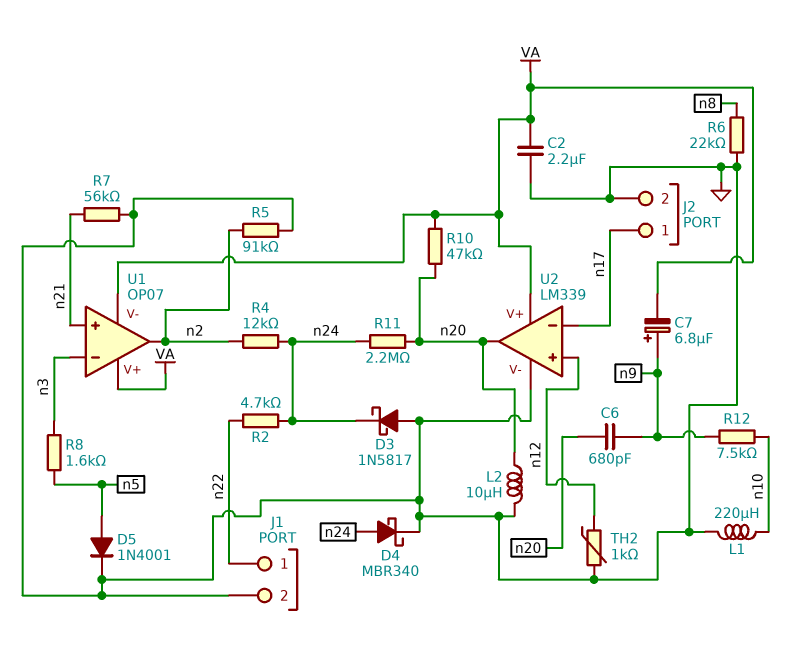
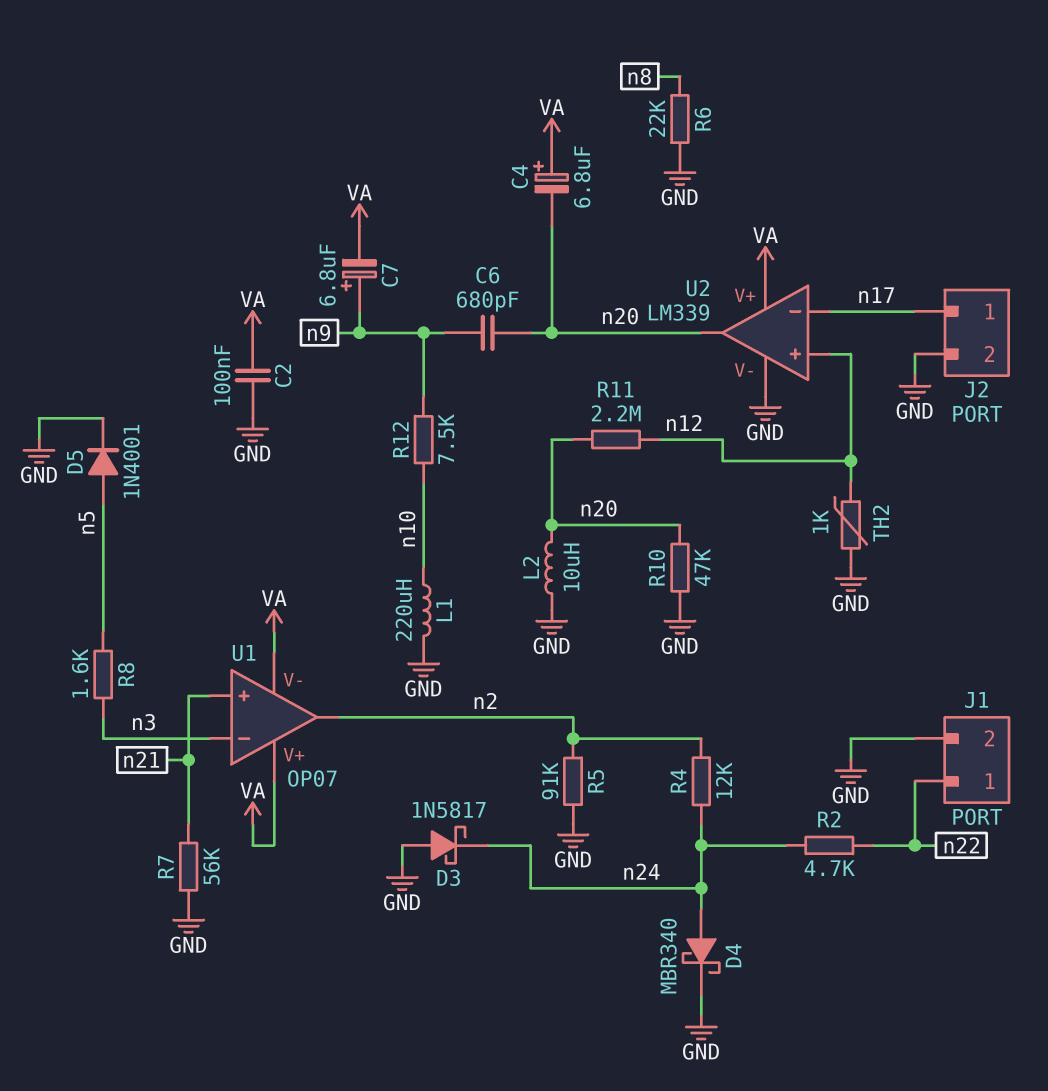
C2: 2.2uF (GND, VA) -> 100nF (GND, VA)
C4: none -> 6.8uF (plus VA, minus n20)
R10: 47k (VA, n20) -> 47k (GND, n20)
R11: 2.2M (n20, n24) -> 2.2M (n12, n20)

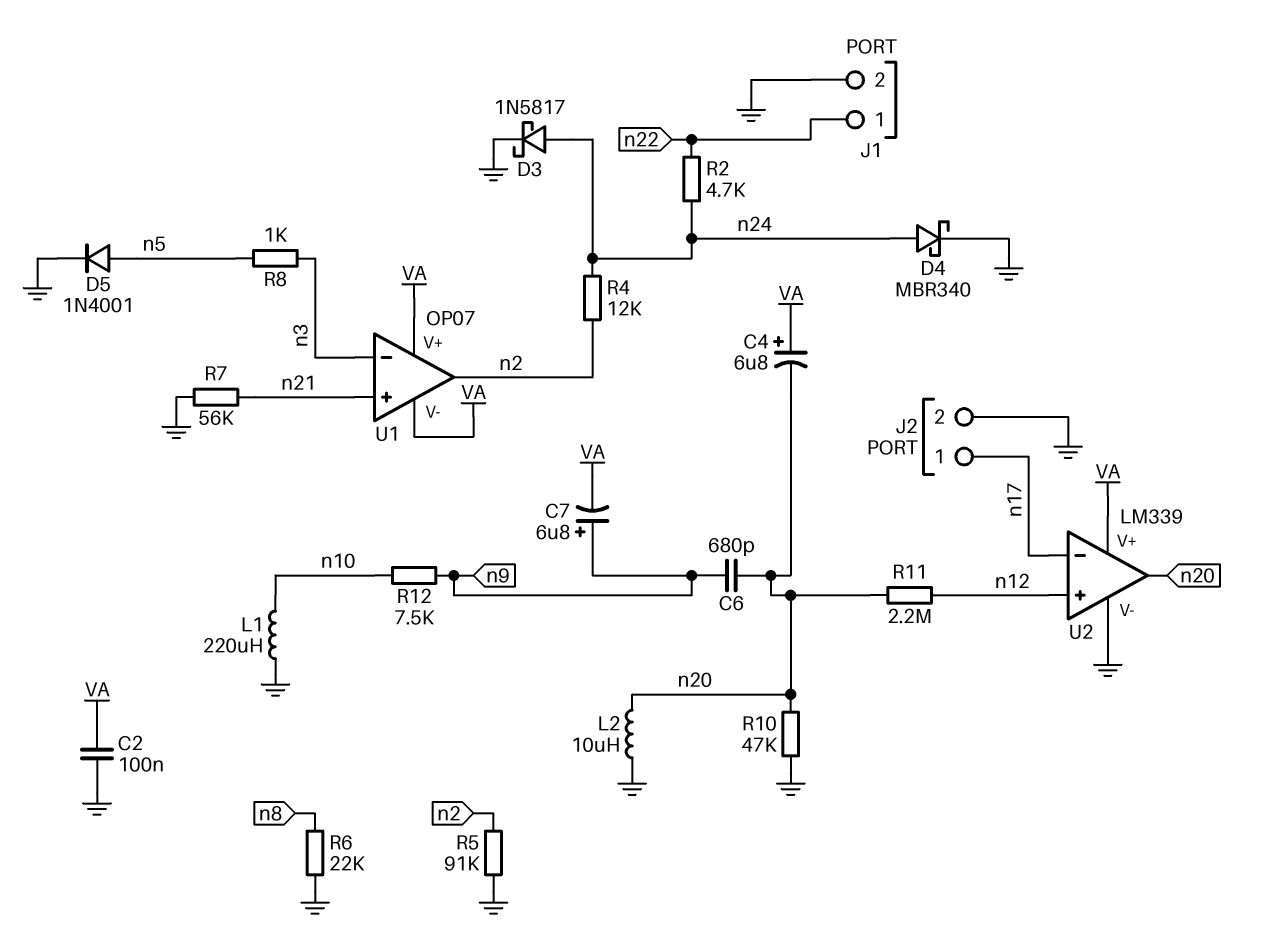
D3: schottky 1N5817 (A GND, K n24) -> schottky 1N5817 (A n24, K GND)
R8: 1.6k (n3, n5) -> 1k (n3, n5)
TH2: 1k (GND, n12) -> none

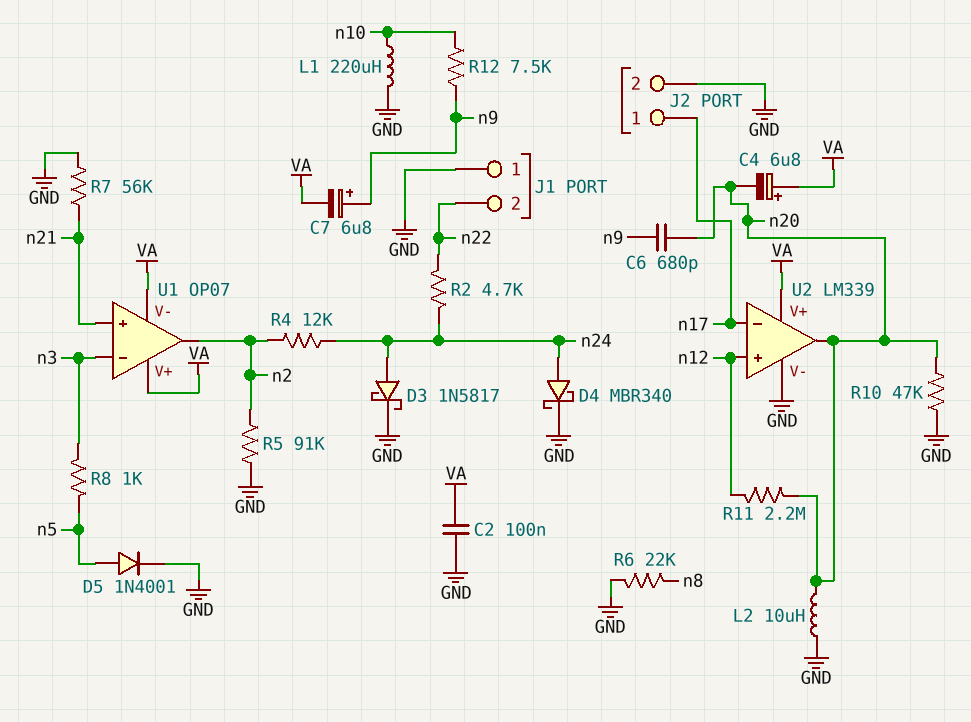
J1 pin 1: n22 -> GND
J1 pin 2: GND -> n22

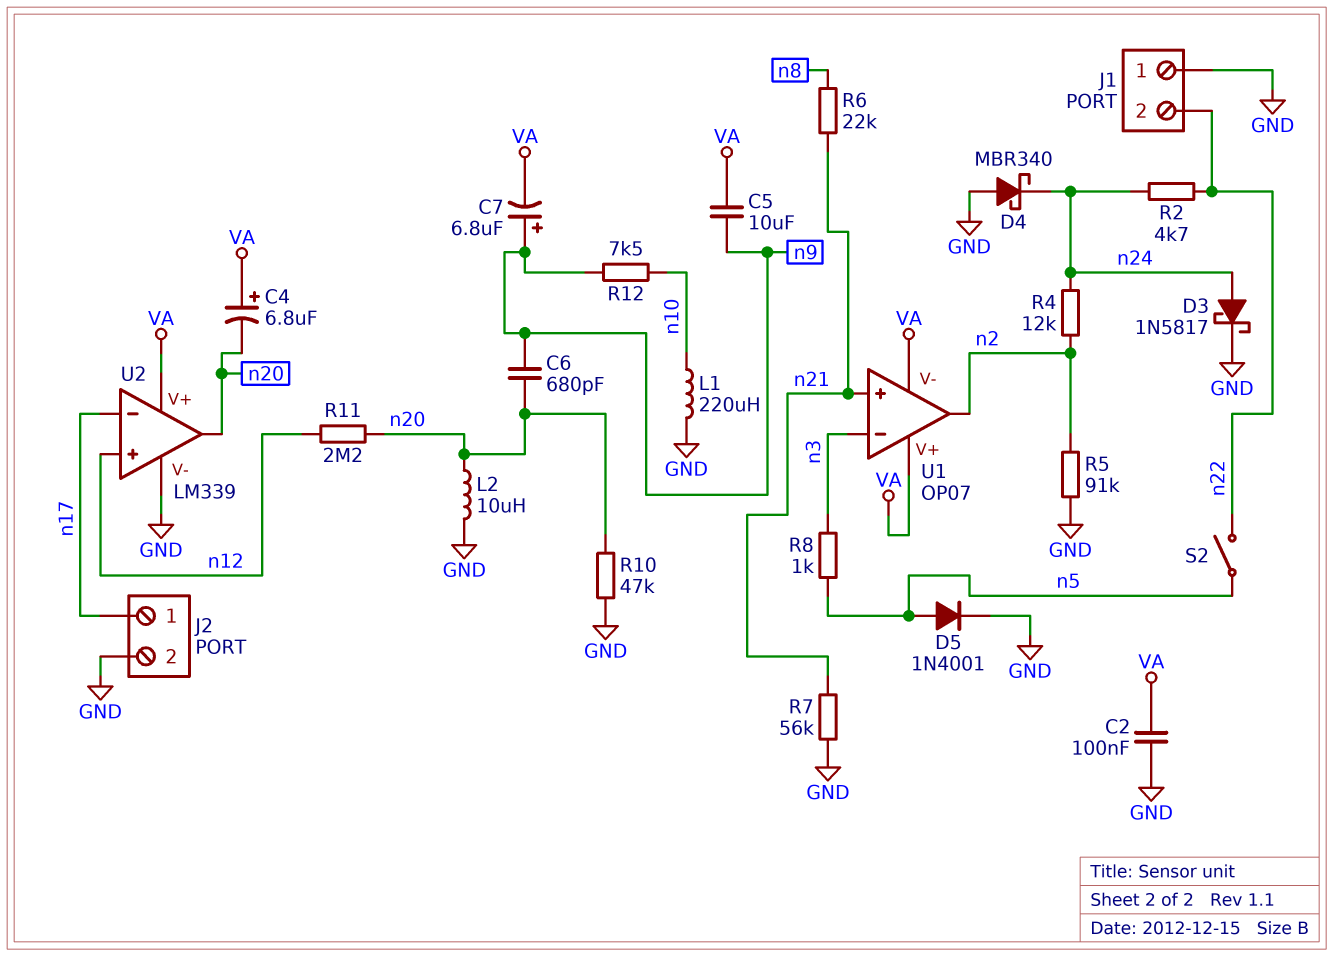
C5: none -> 10uF (VA, n9)
D4: schottky MBR340 (A n24, K GND) -> schottky MBR340 (A GND, K n24)
R6: 22k (GND, n8) -> 22k (n8, n21)
S2: none -> switch (n5, n22)

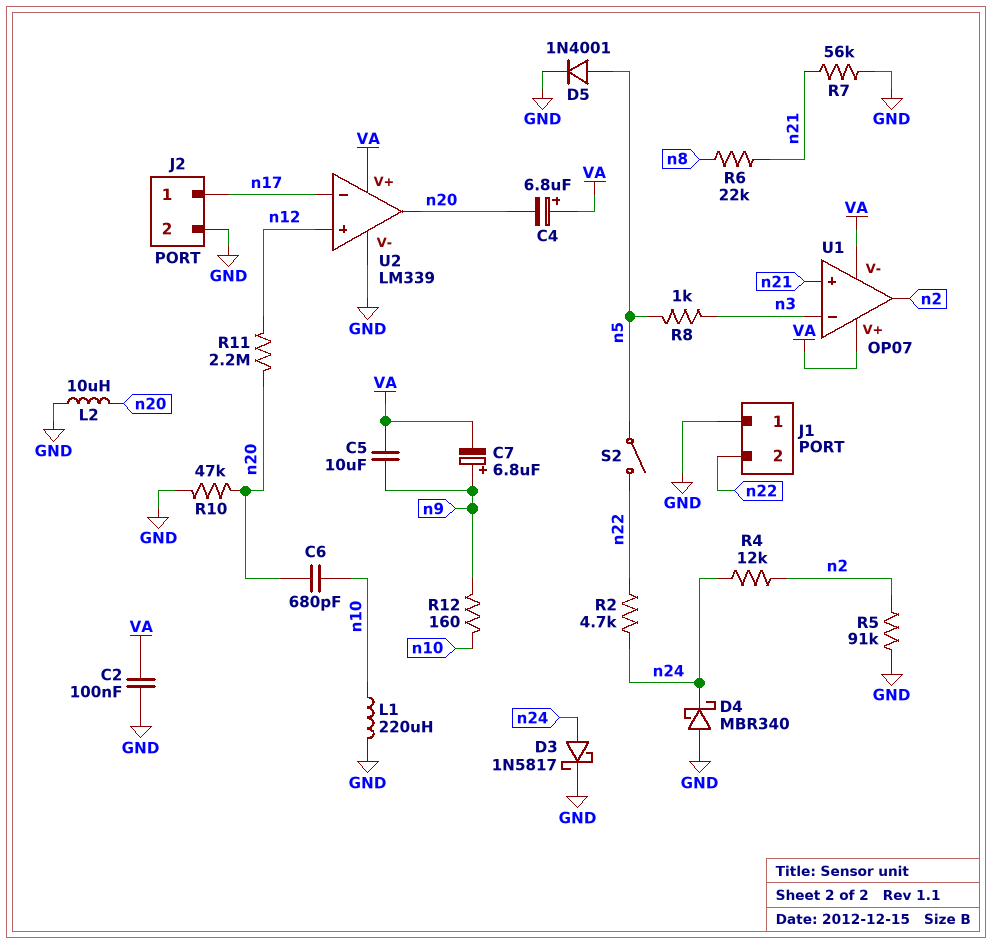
C6: 680pF (n9, n20) -> 680pF (n10, n20)
R12: 7.5k (n9, n10) -> 160 (n9, n10)

